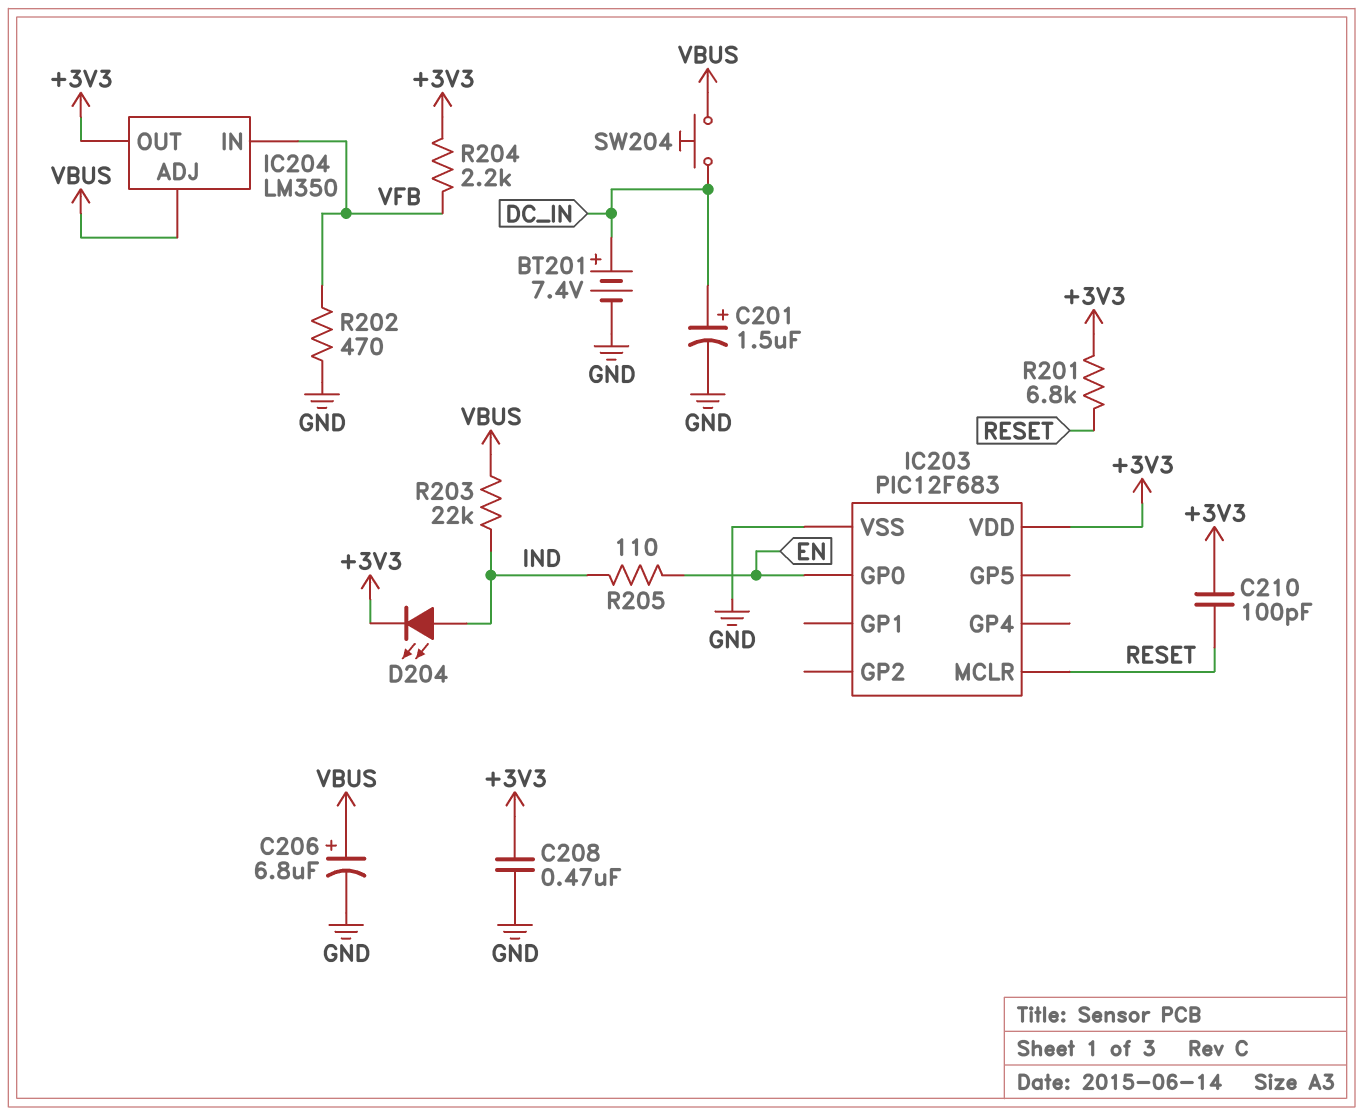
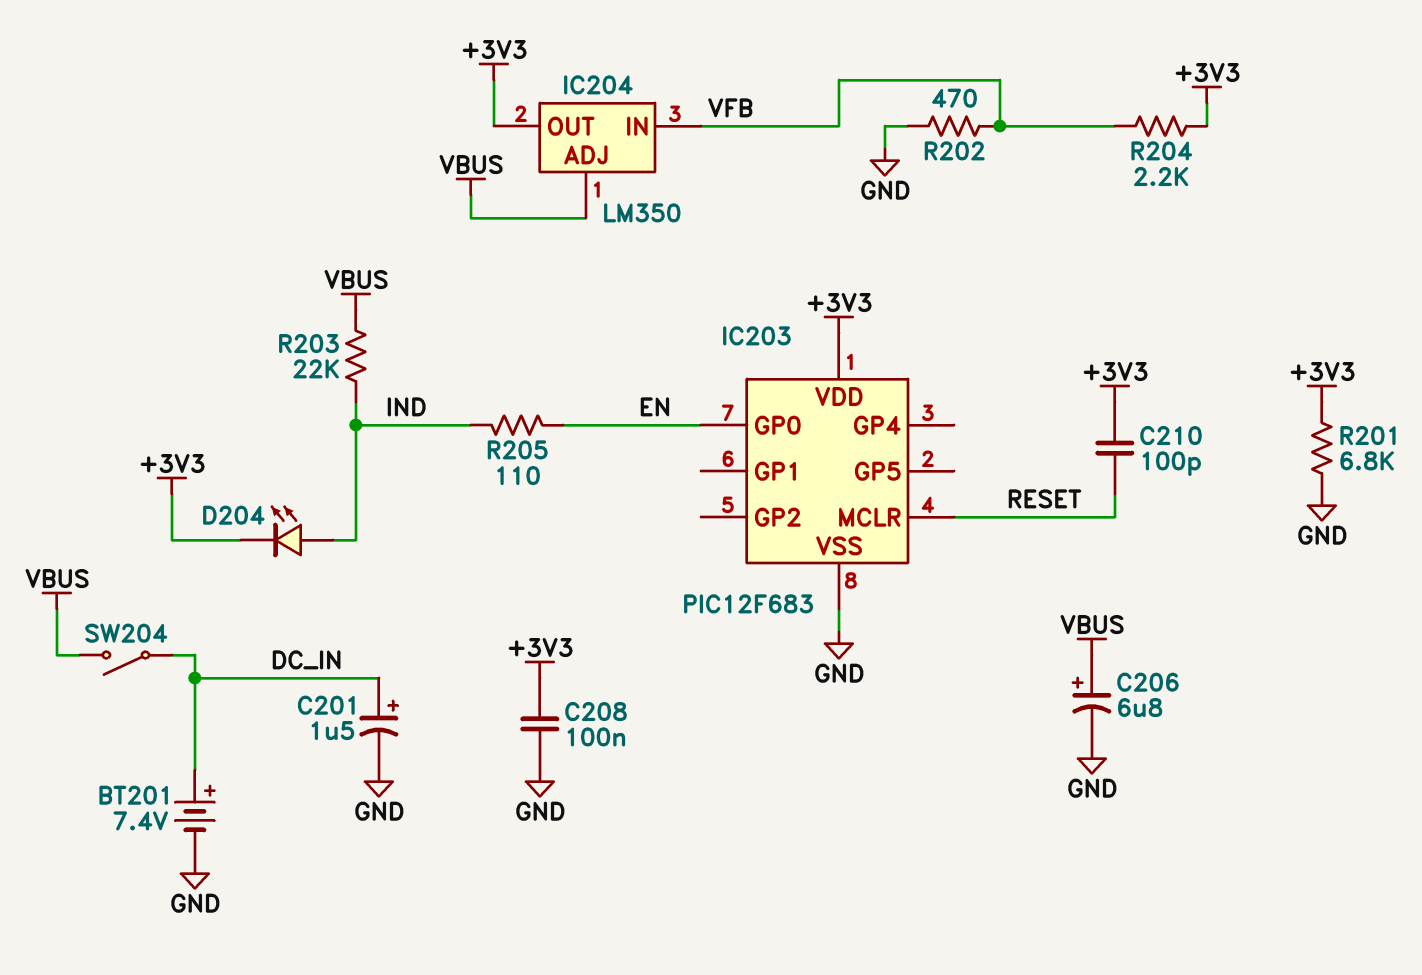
C208: 470nF (+3V3, GND) -> 100nF (+3V3, GND)
R201: 6.8k (+3V3, RESET) -> 6.8k (+3V3, GND)
SW204: button (DC_IN, VBUS) -> switch (DC_IN, VBUS)

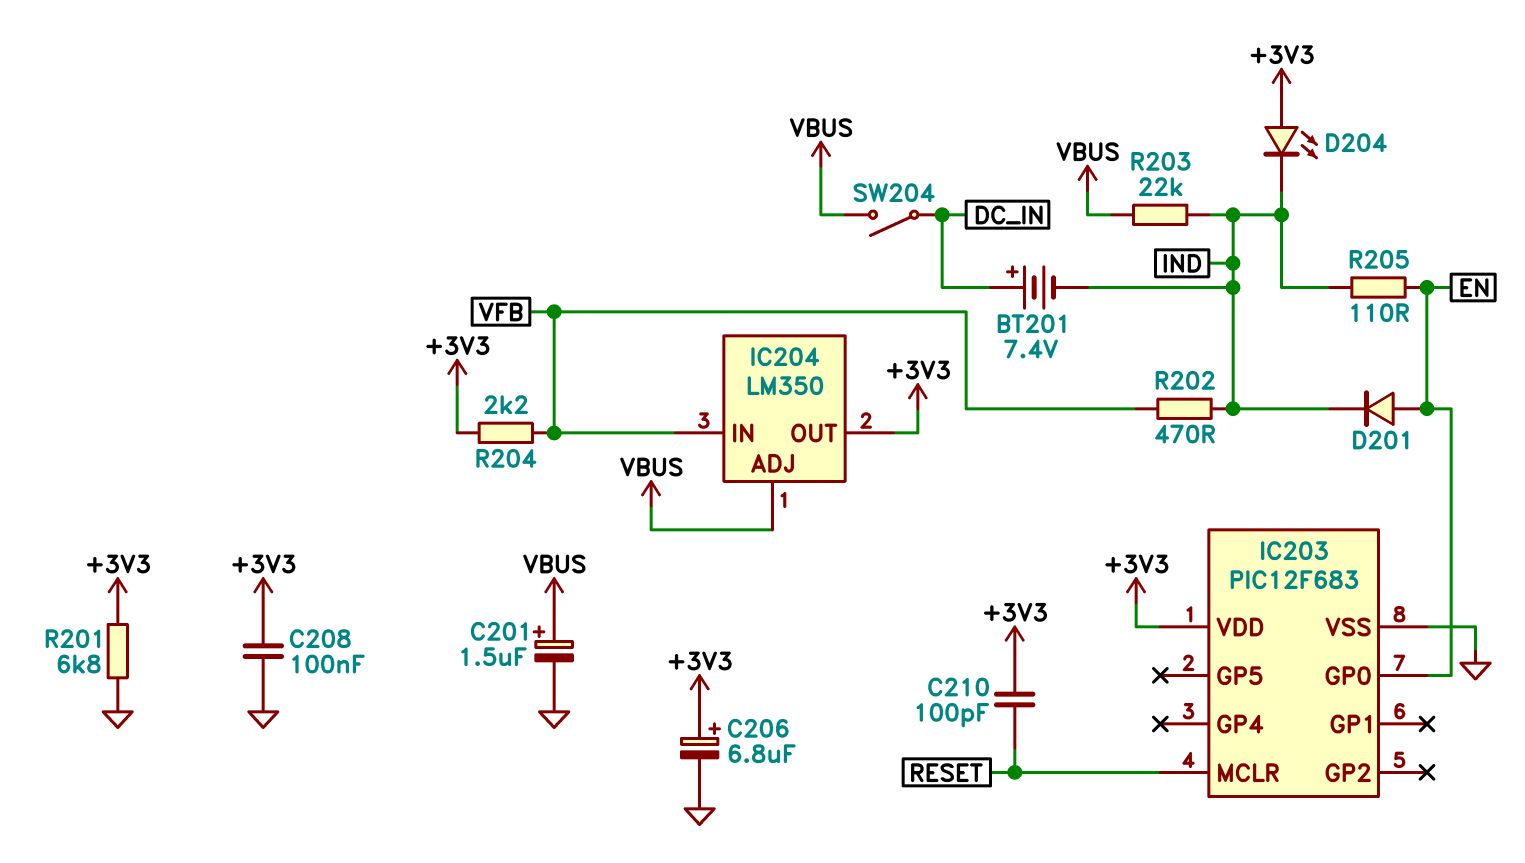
BT201: 7.4V (plus DC_IN, minus GND) -> 7.4V (plus DC_IN, minus IND)
C201: 1.5uF (plus DC_IN, minus GND) -> 1.5uF (plus VBUS, minus GND)
C206: 6.8uF (plus VBUS, minus GND) -> 6.8uF (plus +3V3, minus GND)
D201: none -> diode (A EN, K IND)
D204: LED (A IND, K +3V3) -> LED (A +3V3, K IND)
R202: 470 (GND, VFB) -> 470 (IND, VFB)

